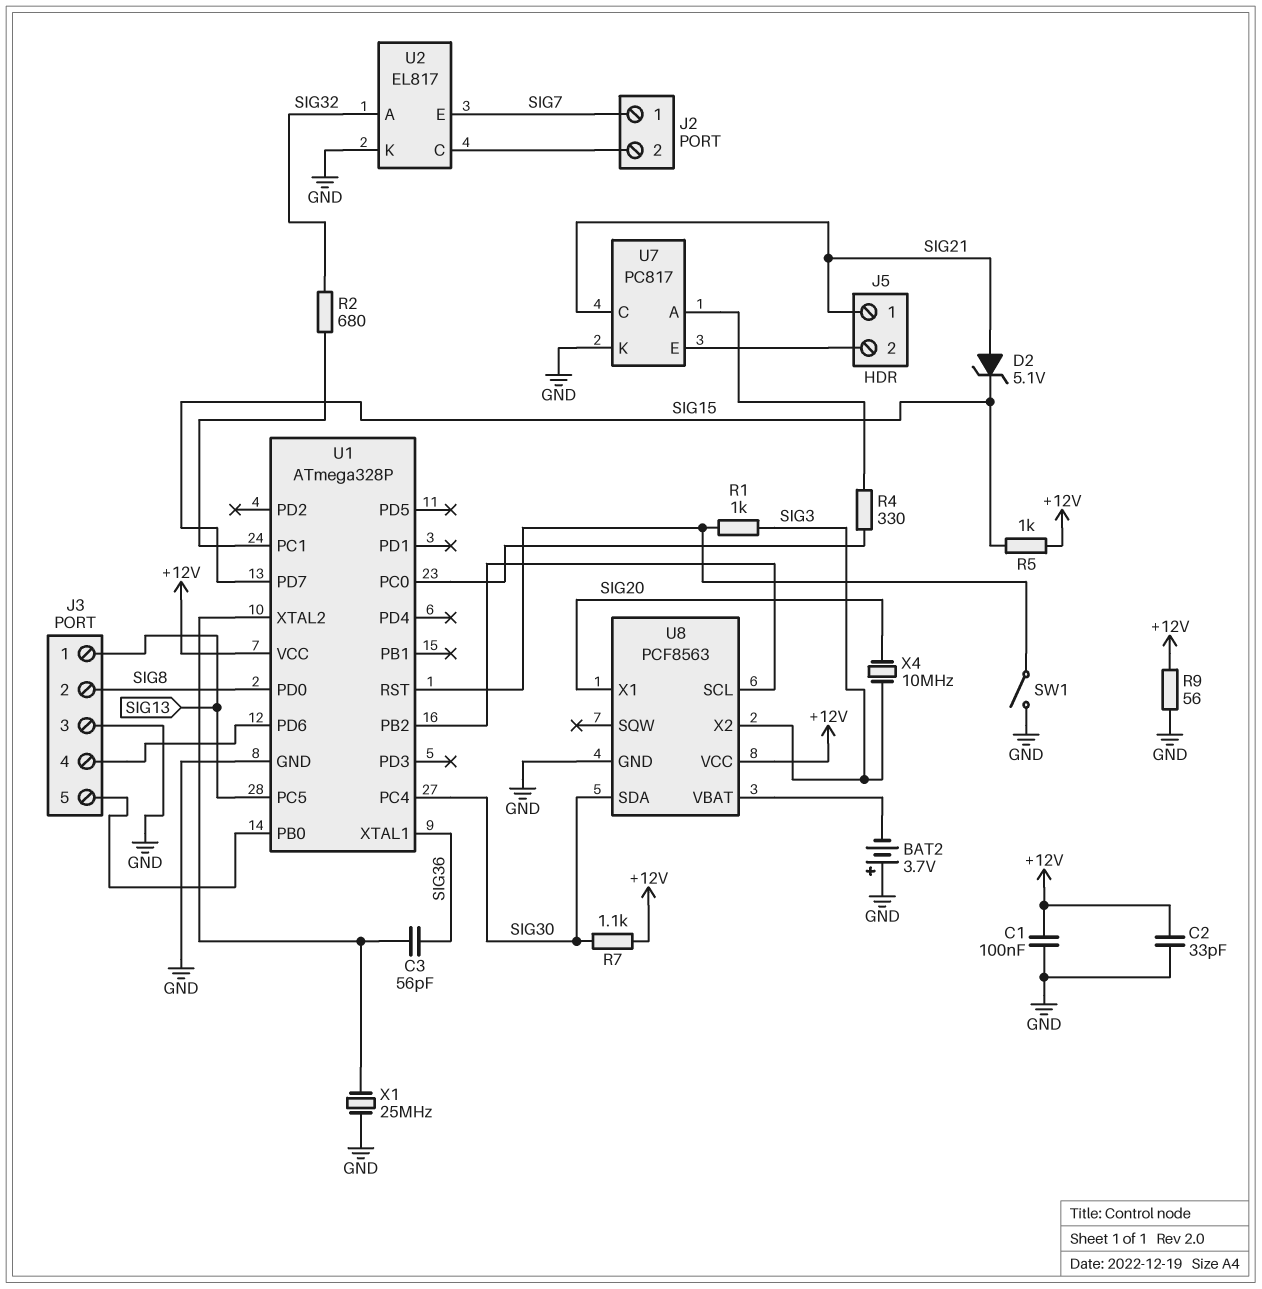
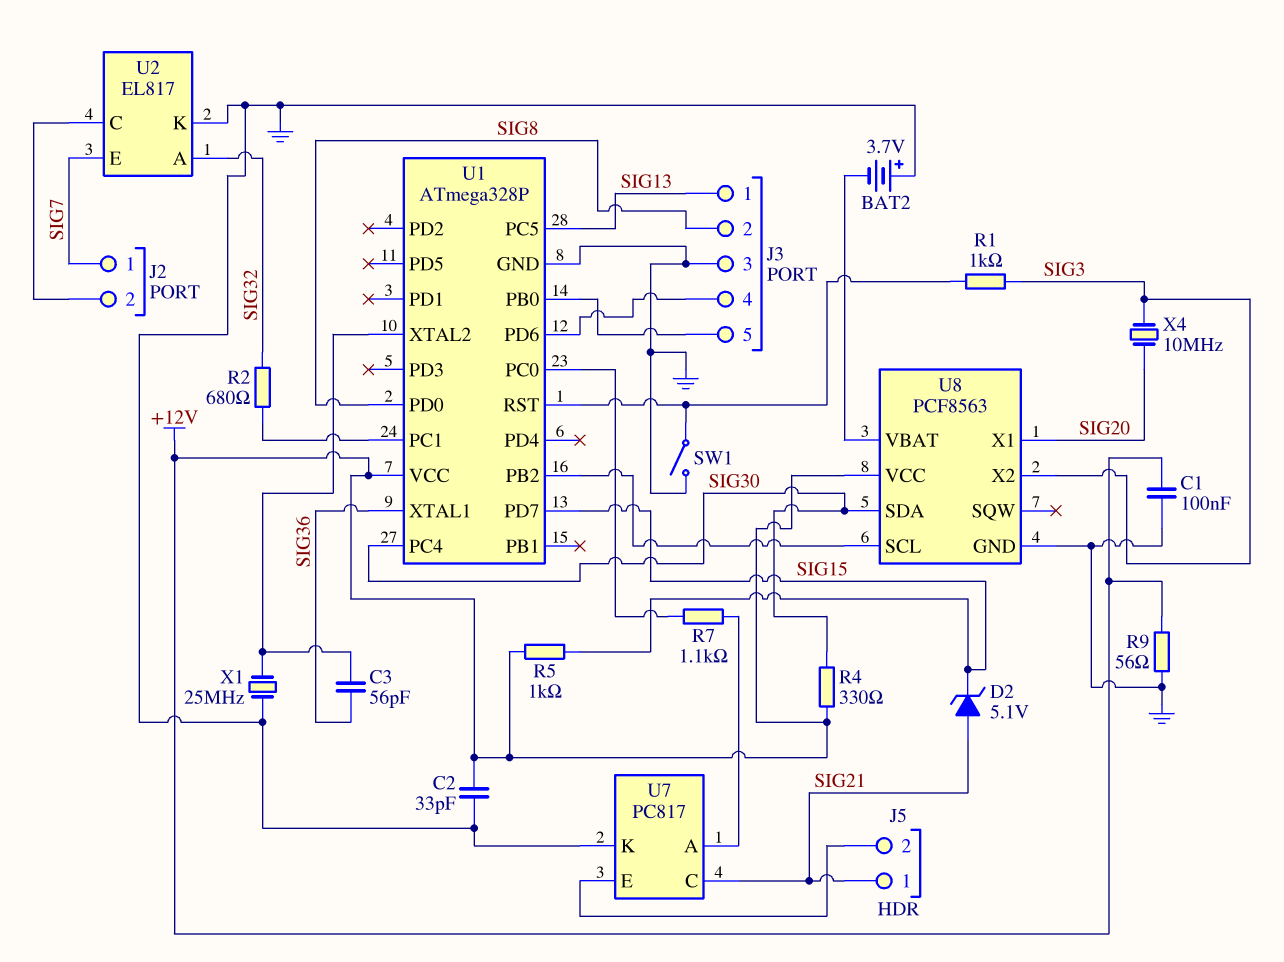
R4: 330 (U1/PC0, U7/A) -> 330 (+12V, SIG30)
R7: 1.1k (+12V, SIG30) -> 1.1k (U1/PC0, U7/A)

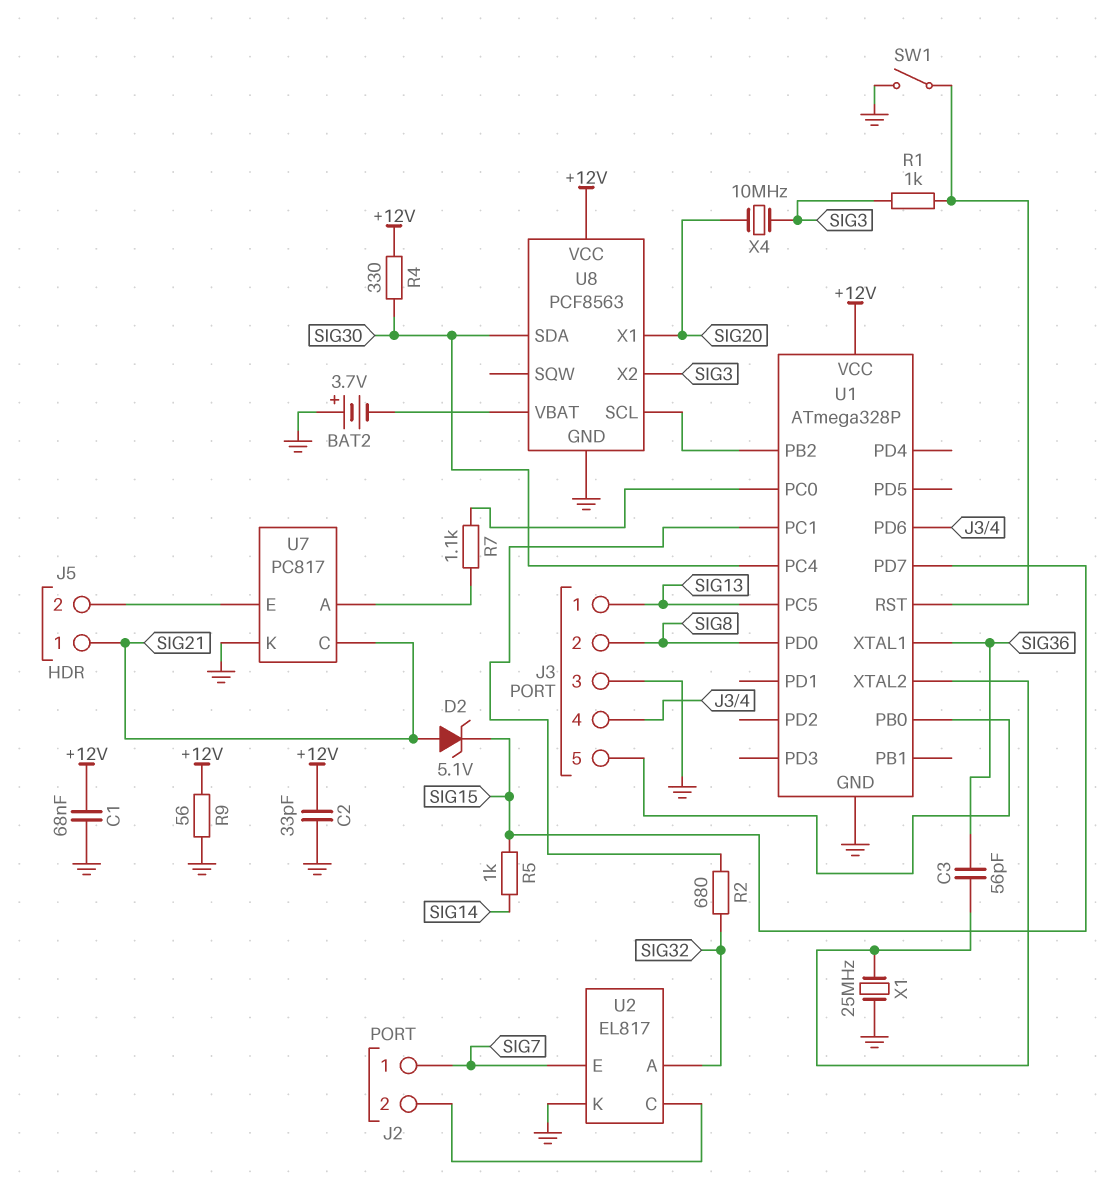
C1: 100nF (+12V, GND) -> 68nF (+12V, GND)
R5: 1k (+12V, SIG15) -> 1k (SIG14, SIG15)

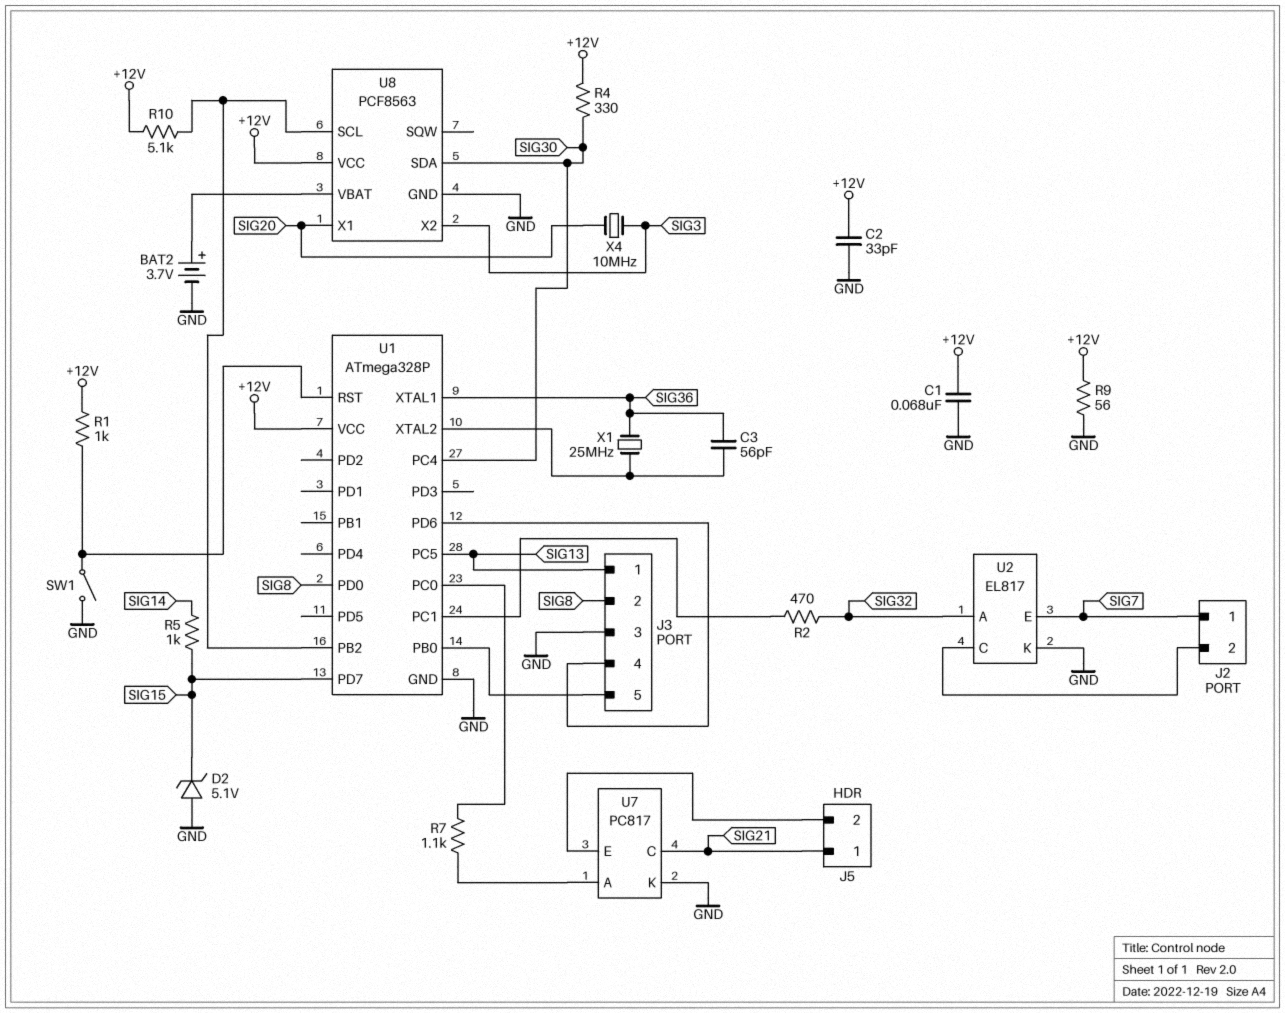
BAT2: 3.7V (plus GND, minus U8/VBAT) -> 3.7V (plus U8/VBAT, minus GND)
D2: zener 5.1V (A SIG21, K SIG15) -> zener 5.1V (A GND, K SIG15)
R1: 1k (SIG3, U1/RST) -> 1k (+12V, U1/RST)
R2: 680 (SIG32, U1/PC1) -> 470 (SIG32, U1/PC1)
R10: none -> 5.1k (+12V, U1/PB2)
X1: 25MHz (GND, U1/XTAL2) -> 25MHz (SIG36, U1/XTAL2)

